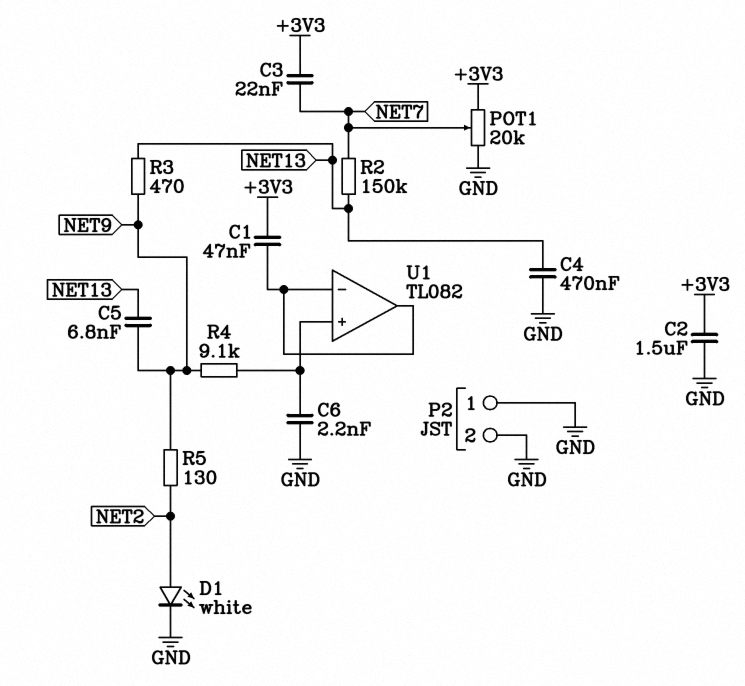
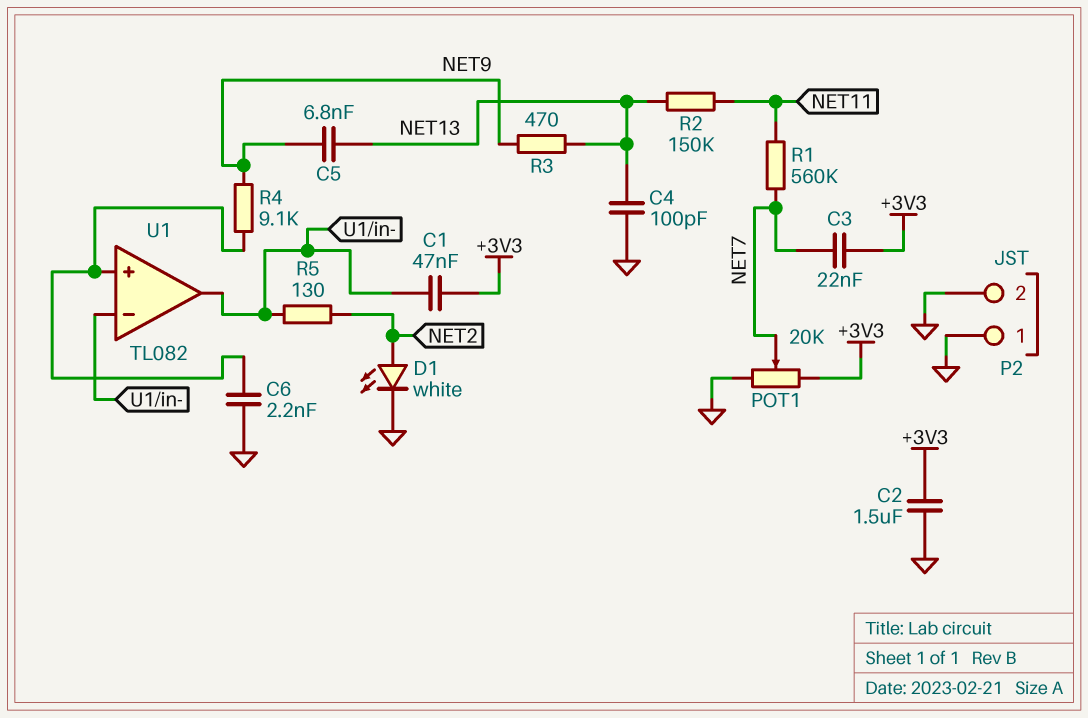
C4: 470nF (GND, NET13) -> 100pF (GND, NET13)
R1: none -> 560k (NET7, NET11)
R2: 150k (NET7, NET13) -> 150k (NET11, NET13)
R5: 130 (NET2, NET9) -> 130 (NET2, U1/in-)

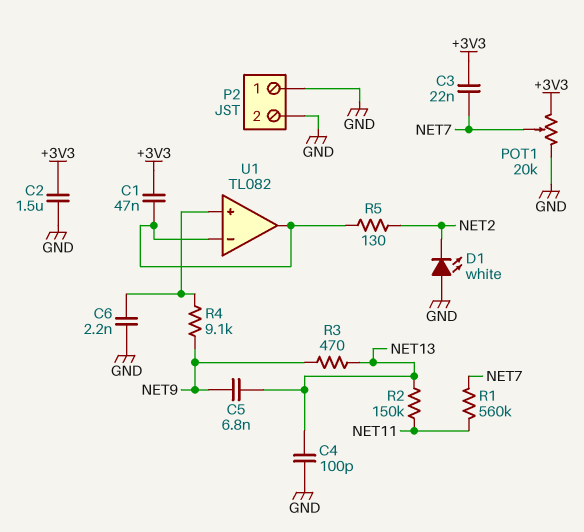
D1: LED white (A NET2, K GND) -> LED white (A GND, K NET2)

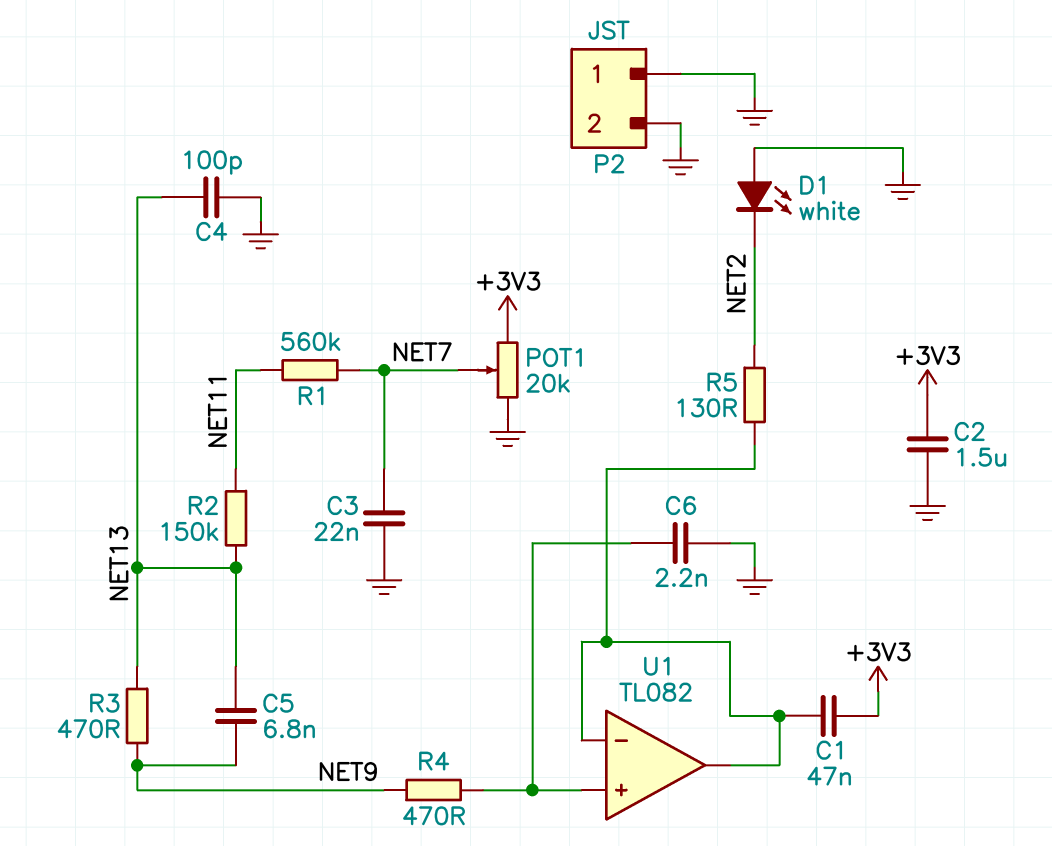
C3: 22nF (+3V3, NET7) -> 22nF (GND, NET7)
R4: 9.1k (NET9, U1/in+) -> 470 (NET9, U1/in+)

